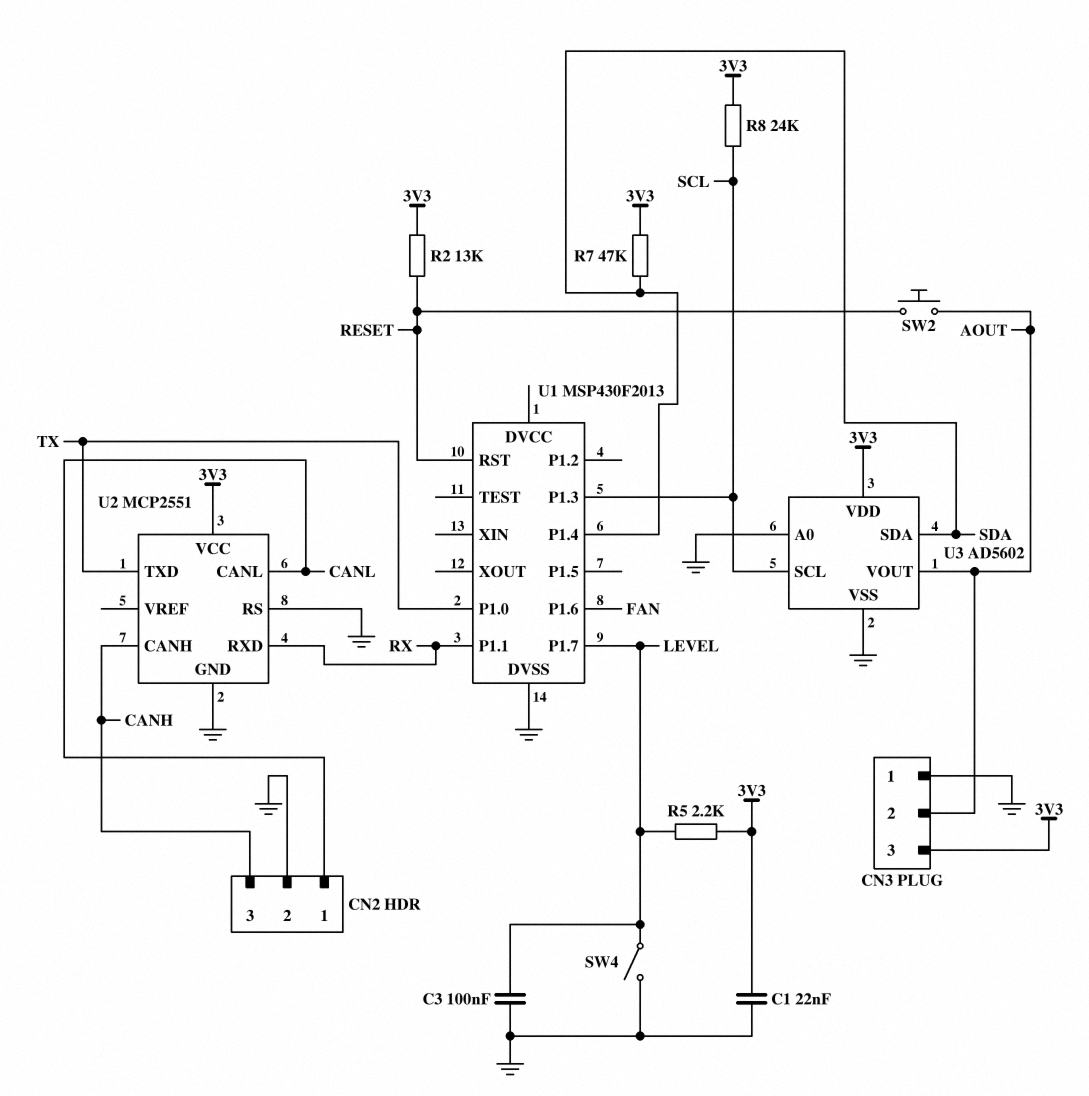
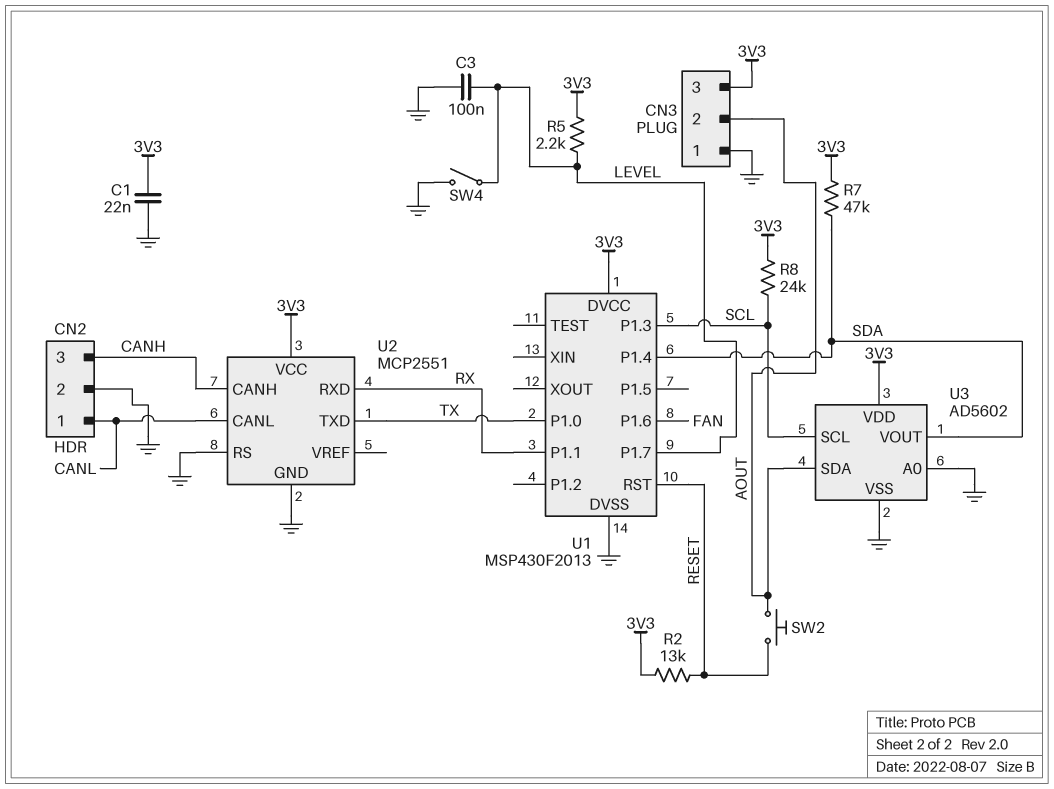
U1 pin DVCC: none -> 3V3
U3 pin SDA: SDA -> AOUT
U3 pin VOUT: AOUT -> SDA

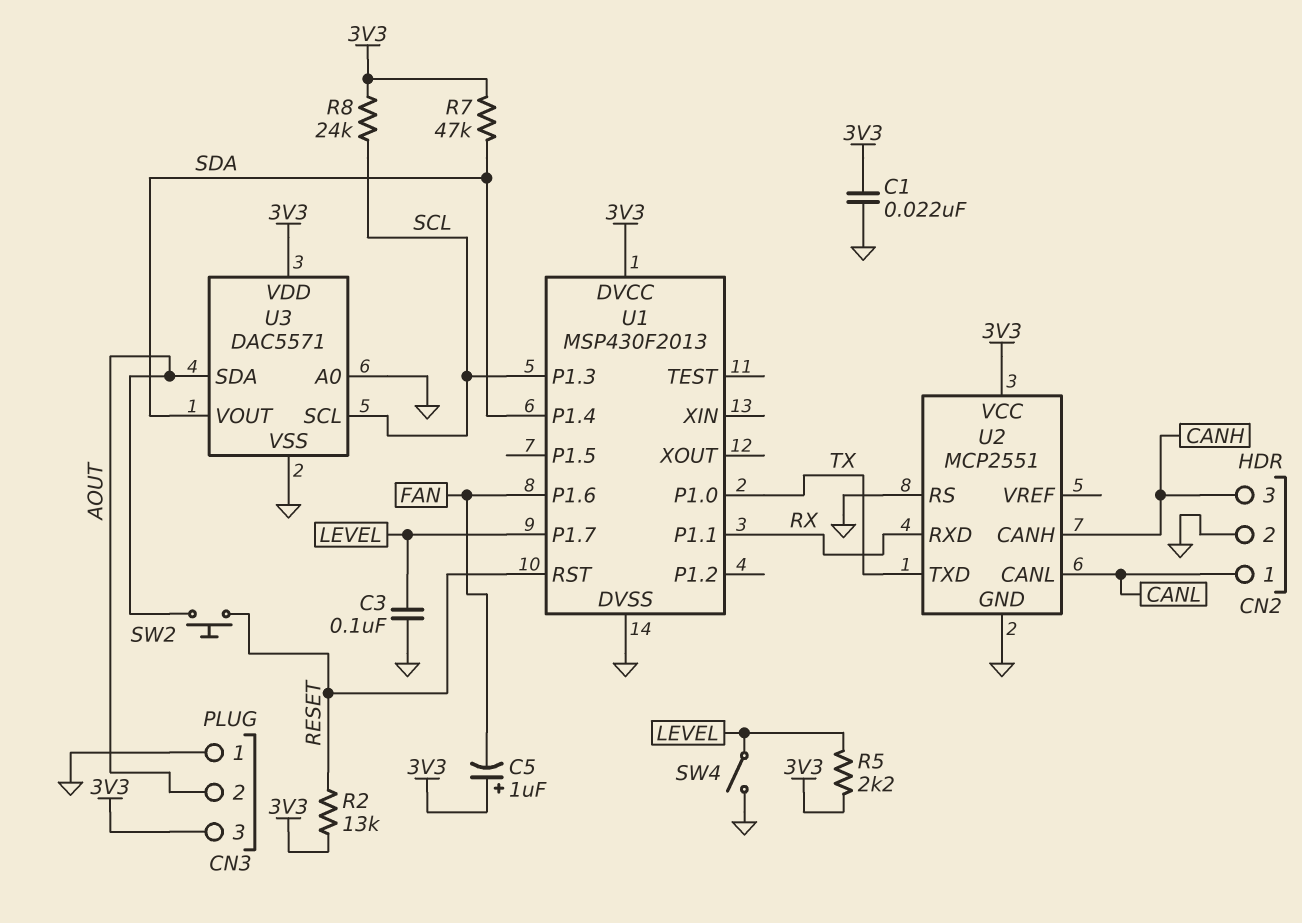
C5: none -> 1uF (plus 3V3, minus FAN)
U3: AD5602 -> DAC5571

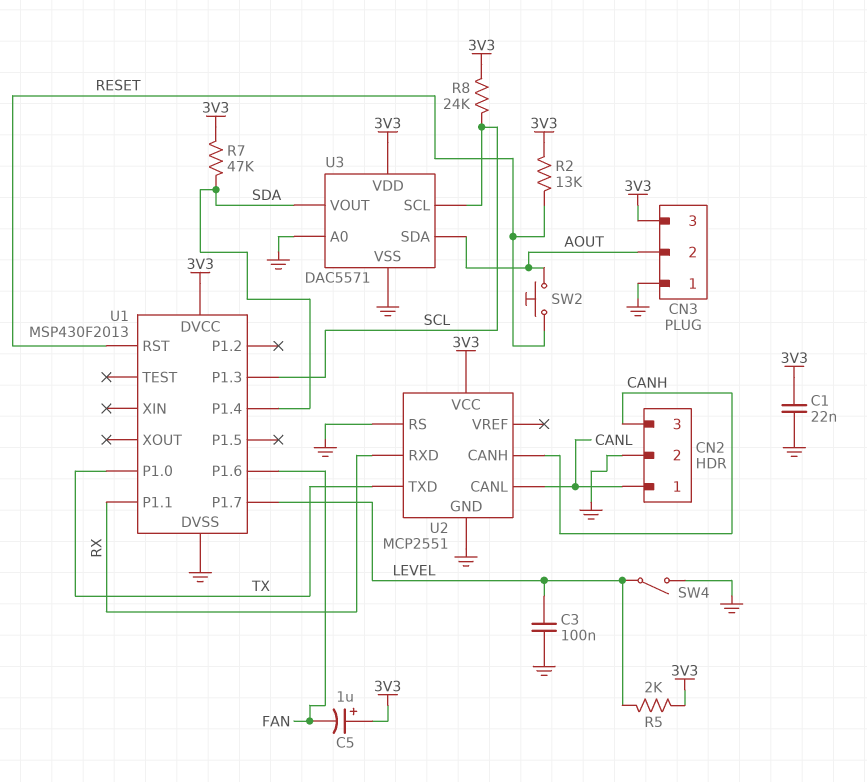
R5: 2.2k (3V3, LEVEL) -> 2k (3V3, LEVEL)

